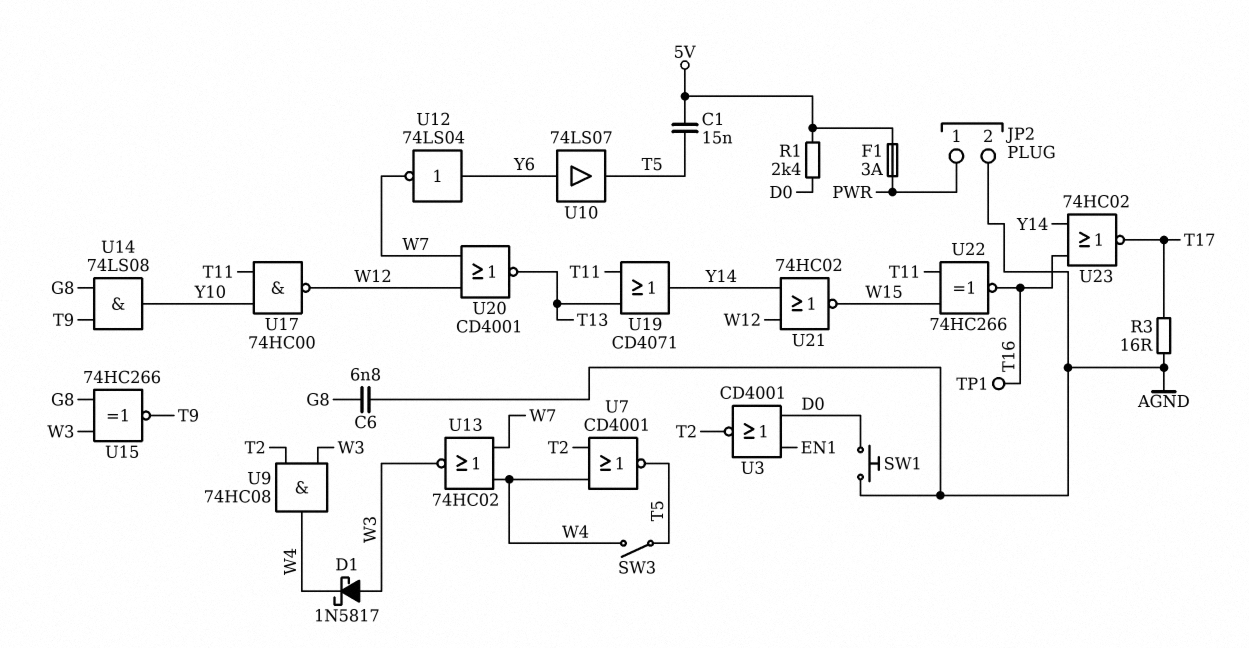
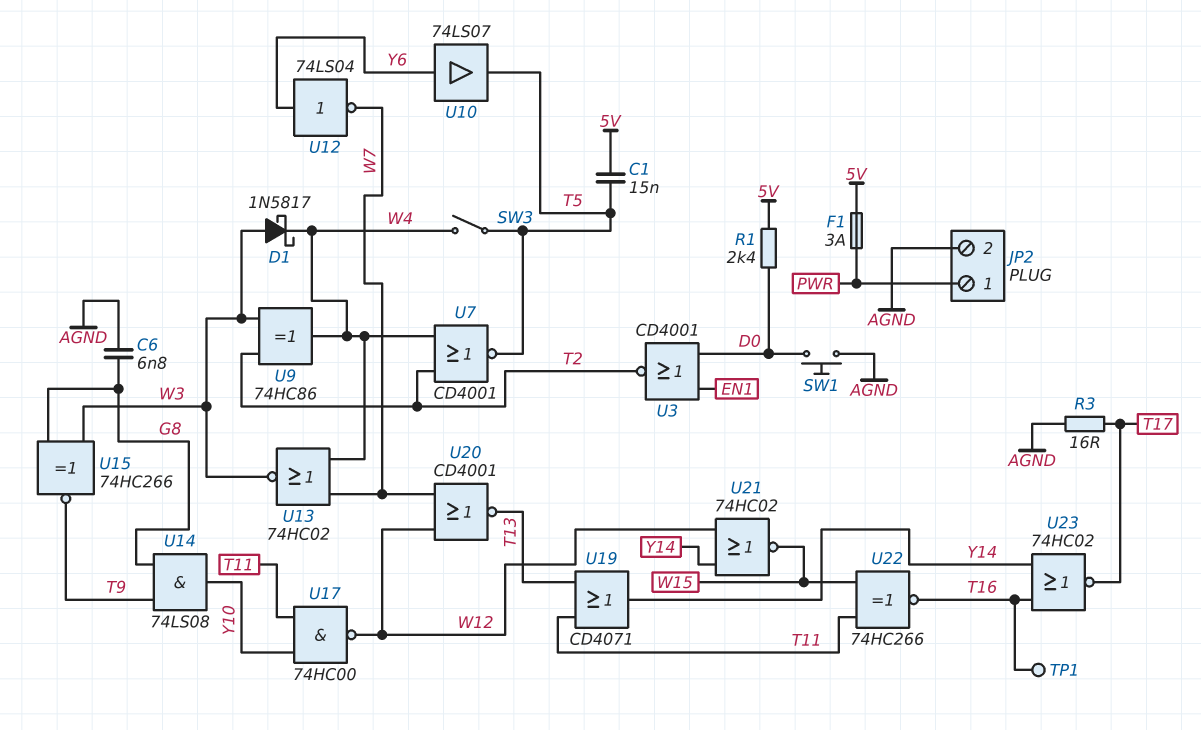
U9: AND 74HC08 (in T2, in W3, out W4) -> XOR 74HC86 (in T2, in W3, out W4)

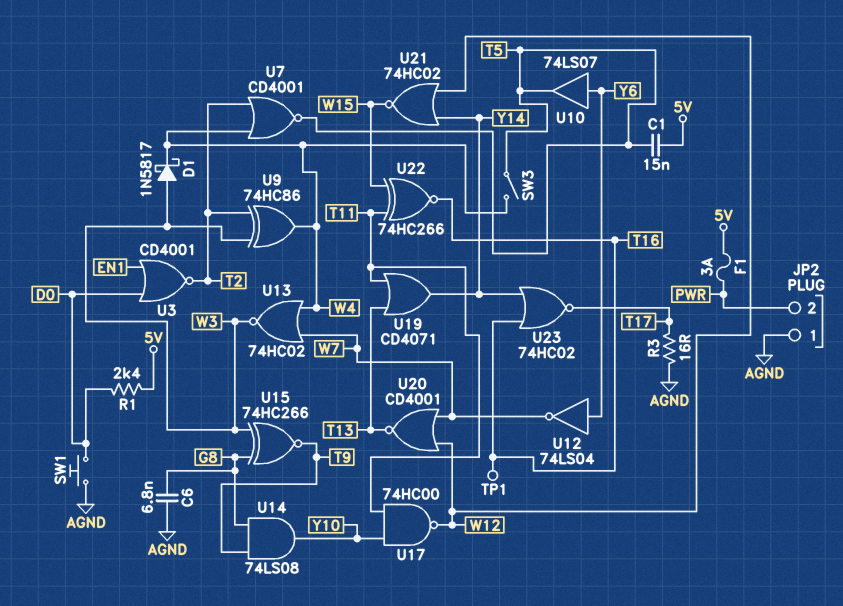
JP2 pin 1: PWR -> AGND
JP2 pin 2: AGND -> PWR

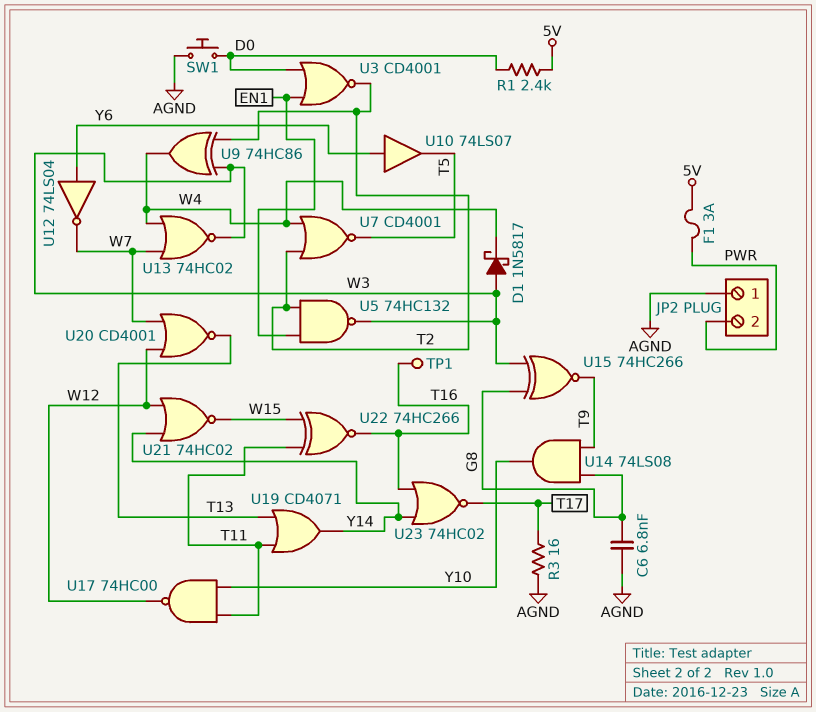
C1: 15nF (5V, T5) -> none
SW3: switch (T5, W4) -> none
U5: none -> NAND 74HC132 (in EN1, in T2, out W3)

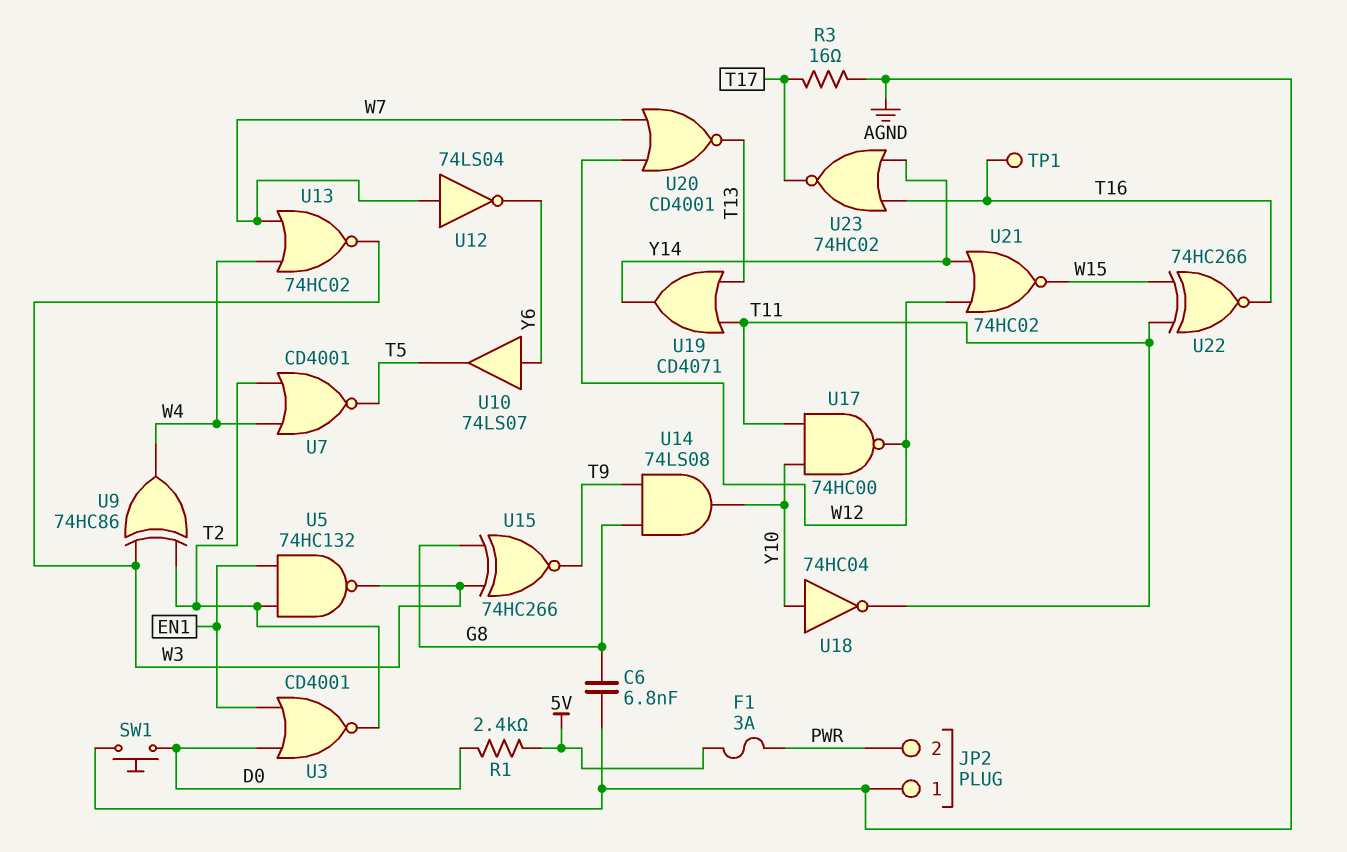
D1: schottky 1N5817 (A W3, K W4) -> none
U12: NOT 74LS04 (in Y6, out W7) -> NOT 74LS04 (in W7, out Y6)
U18: none -> NOT 74HC04 (in Y10, out T11)

